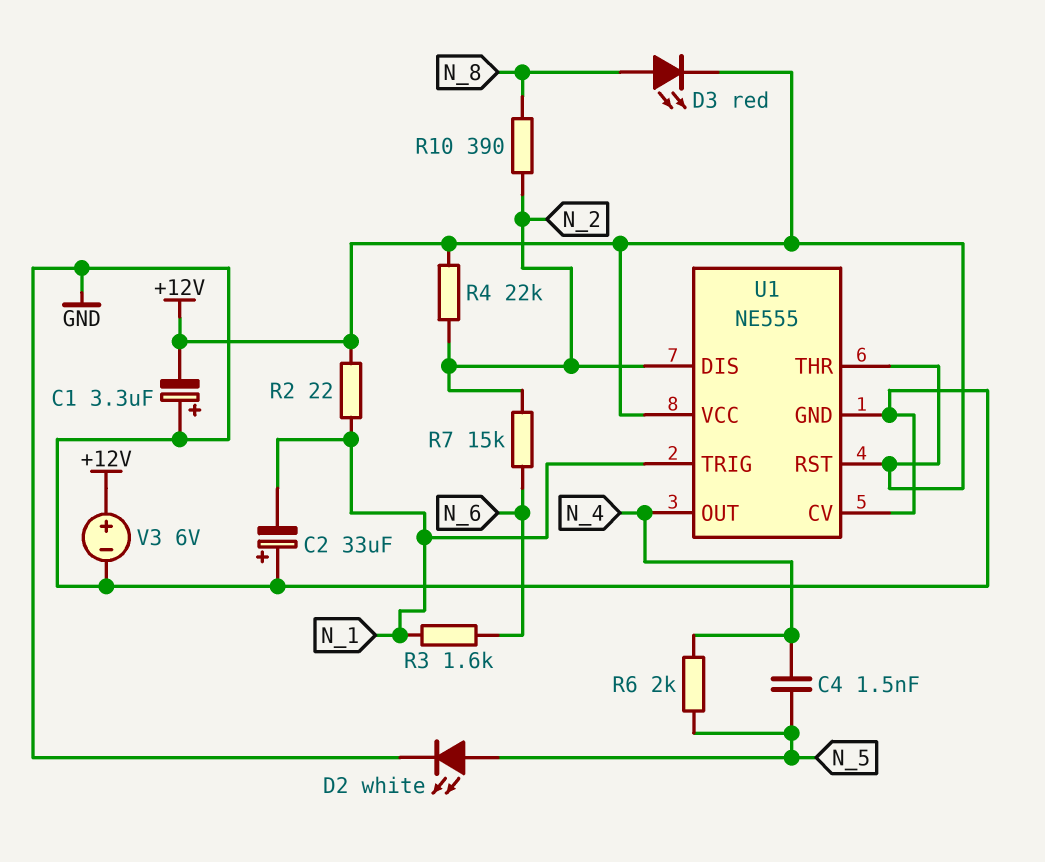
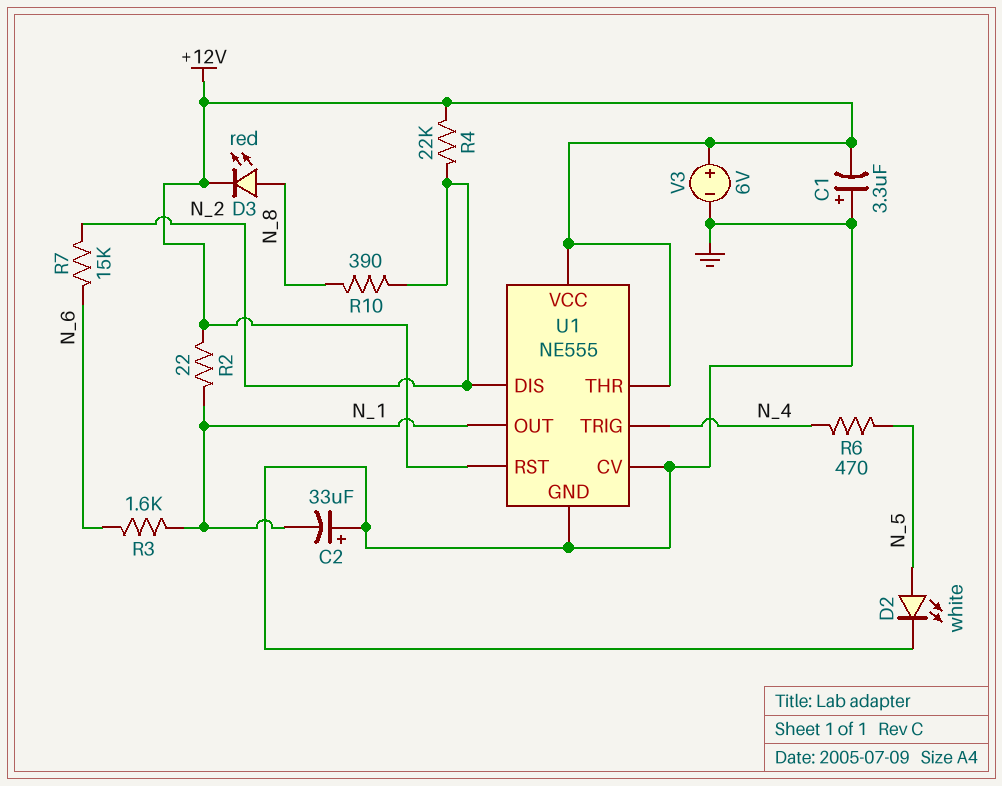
C4: 1.5nF (N_4, N_5) -> none
R6: 2k (N_4, N_5) -> 470 (N_4, N_5)
U1 pin OUT: N_4 -> N_1
U1 pin TRIG: N_1 -> N_4

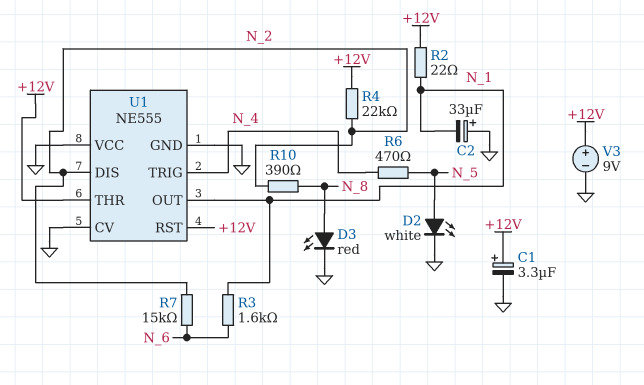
C1: 3.3uF (plus GND, minus +12V) -> 3.3uF (plus +12V, minus GND)
D3: LED red (A N_8, K +12V) -> LED red (A N_8, K GND)
U1 pin VCC: +12V -> GND
V3: 6V (plus +12V, minus GND) -> 9V (plus +12V, minus GND)

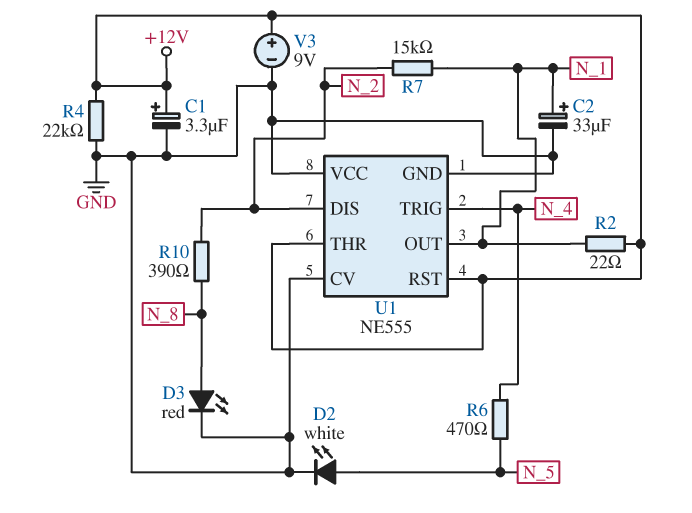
C2: 33uF (plus GND, minus N_1) -> 33uF (plus N_1, minus GND)
R3: 1.6k (N_1, N_6) -> none
R4: 22k (+12V, N_2) -> 22k (+12V, GND)
R7: 15k (N_2, N_6) -> 15k (N_1, N_2)

